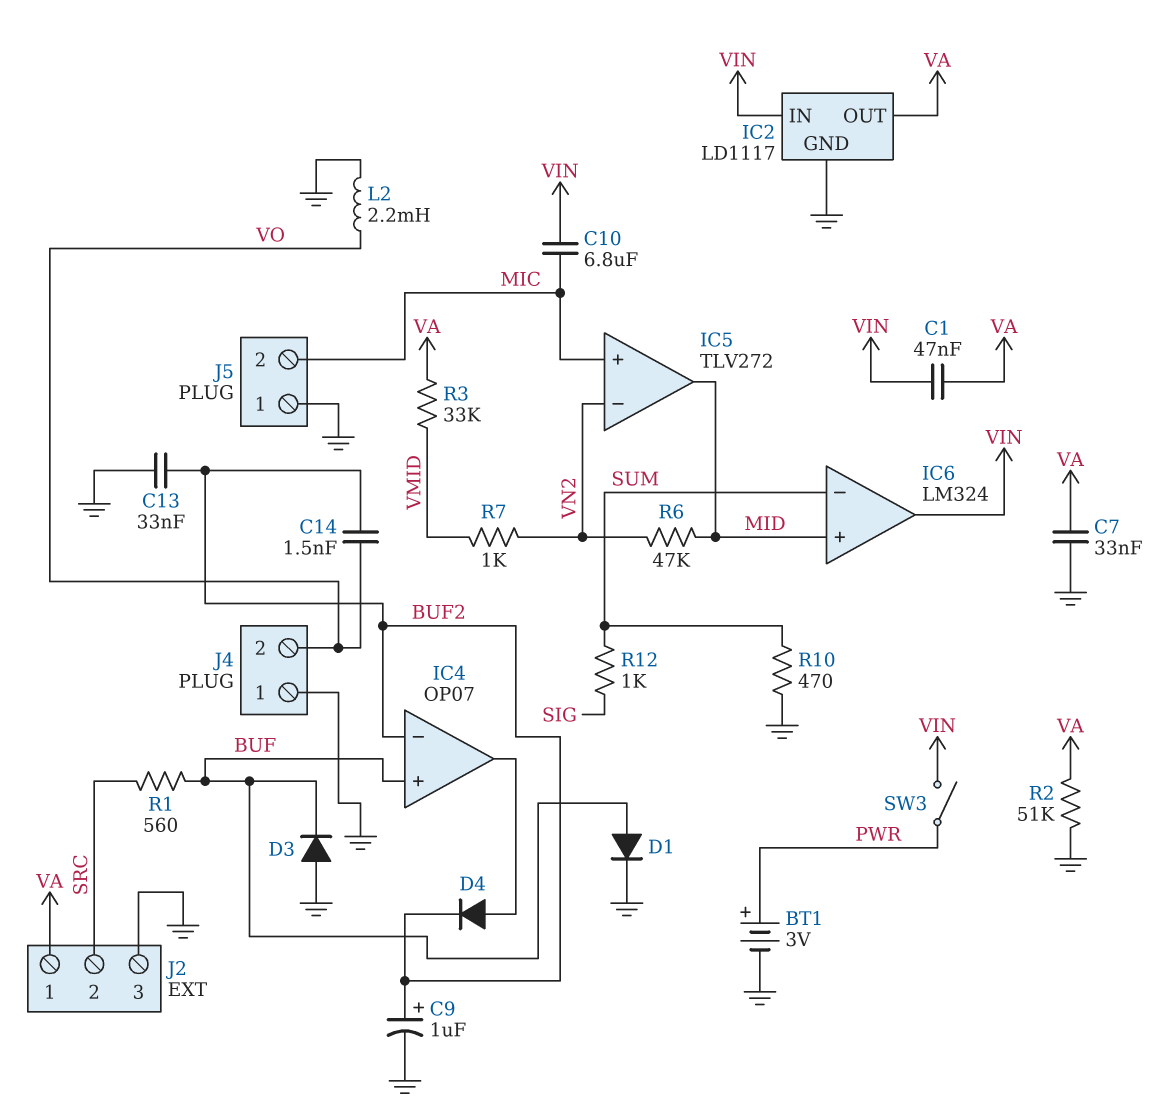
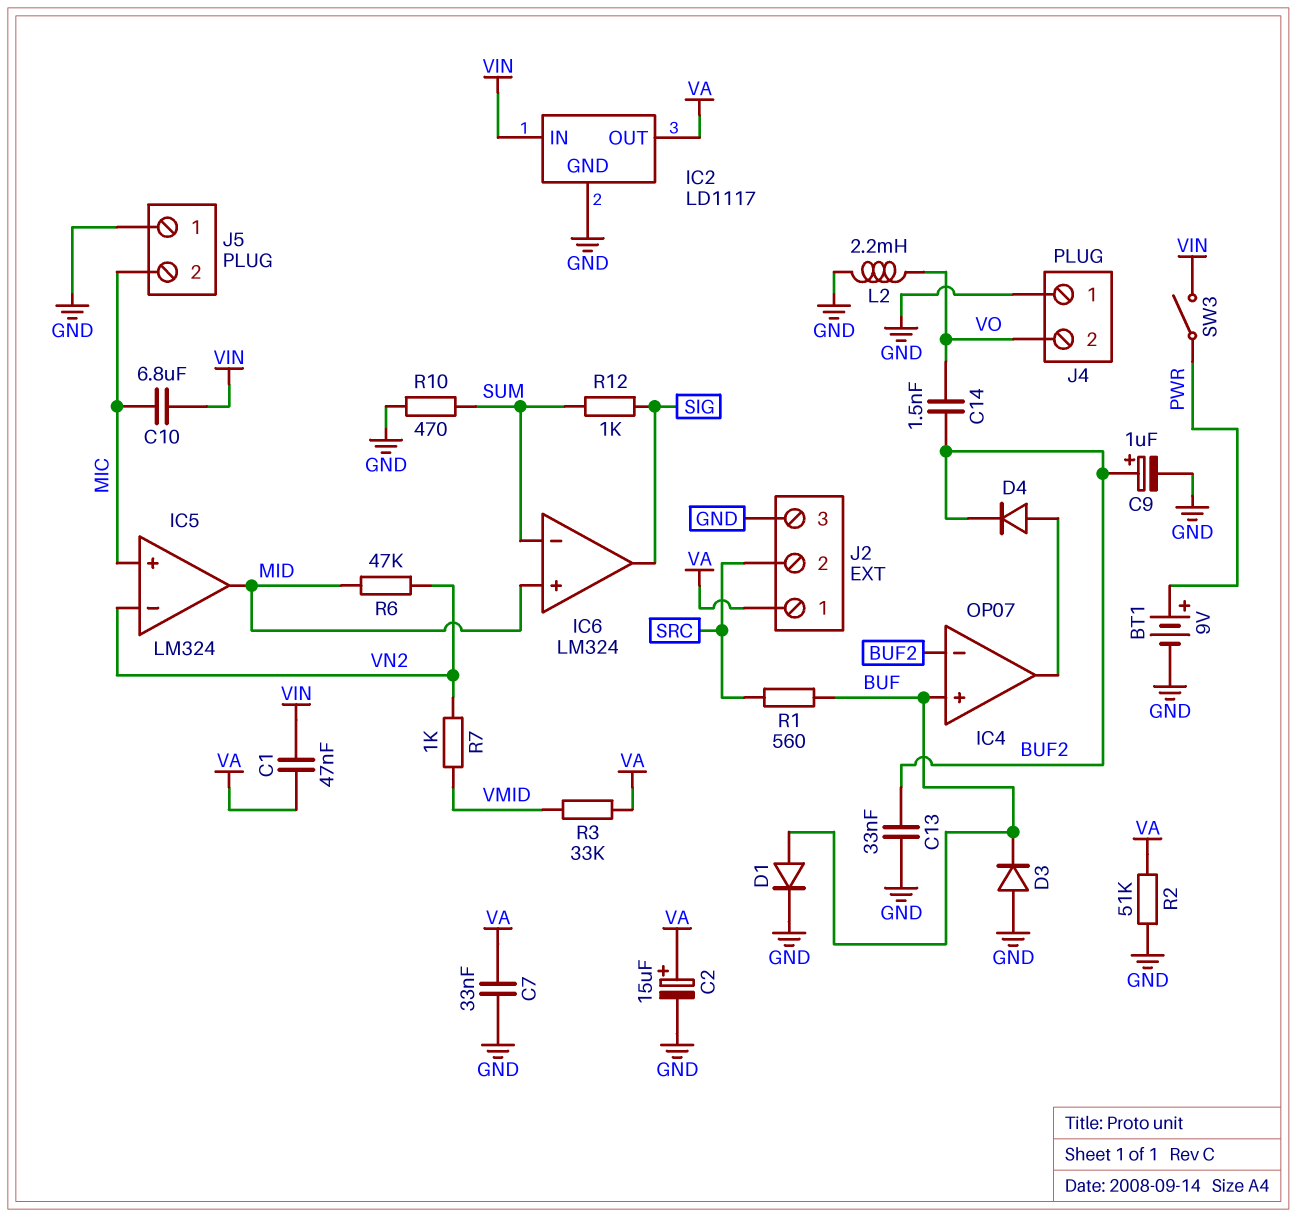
BT1: 3V (plus PWR, minus GND) -> 9V (plus PWR, minus GND)
C2: none -> 15uF (plus VA, minus GND)
IC5: TLV272 -> LM324
IC6 pin out: VIN -> SIG

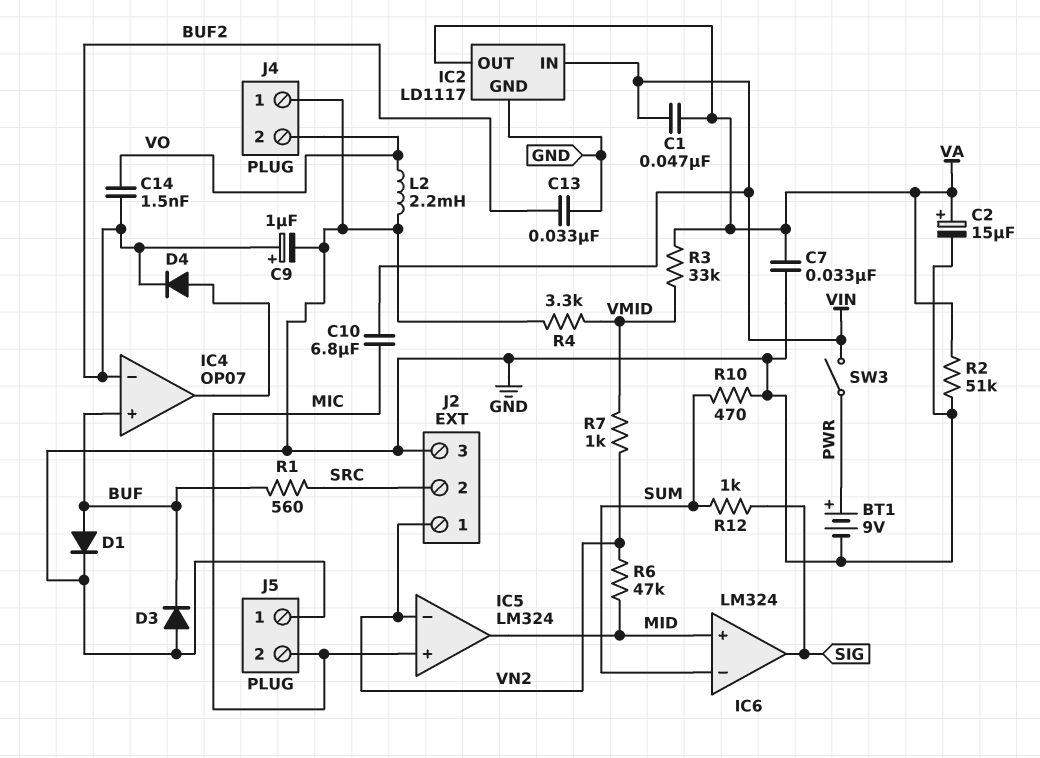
J2 pin 1: VA -> VN2
R4: none -> 3.3k (GND, VMID)

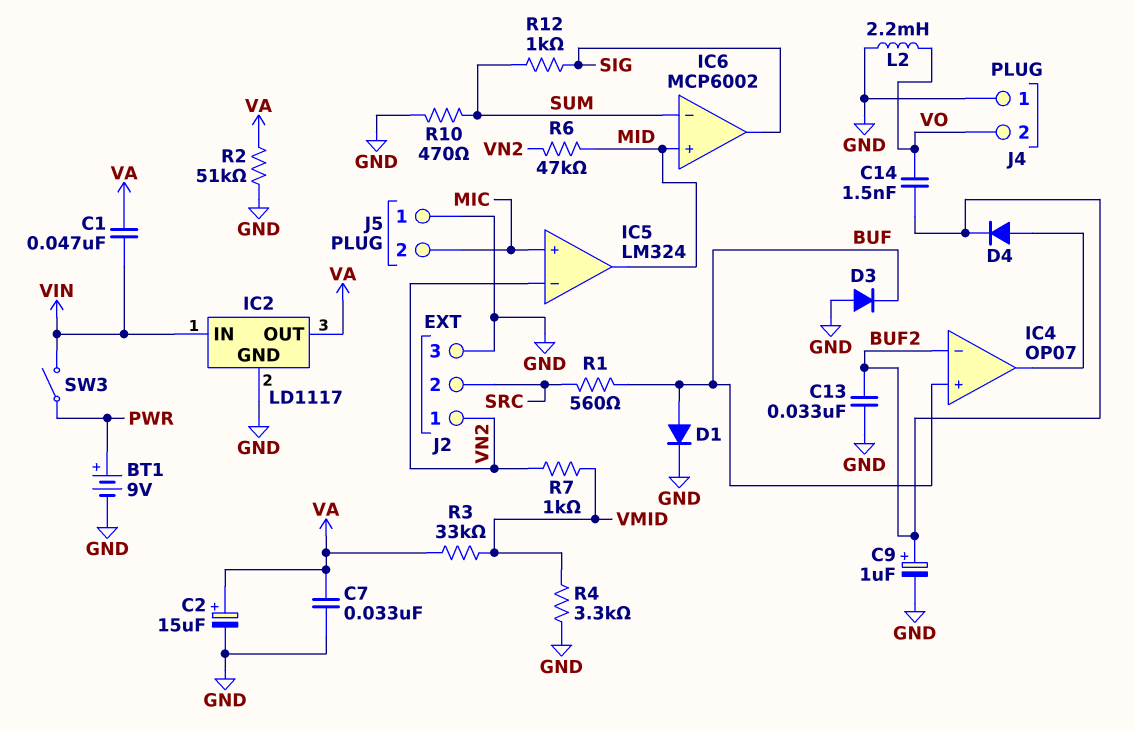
C10: 6.8uF (MIC, VIN) -> none
IC6: LM324 -> MCP6002

